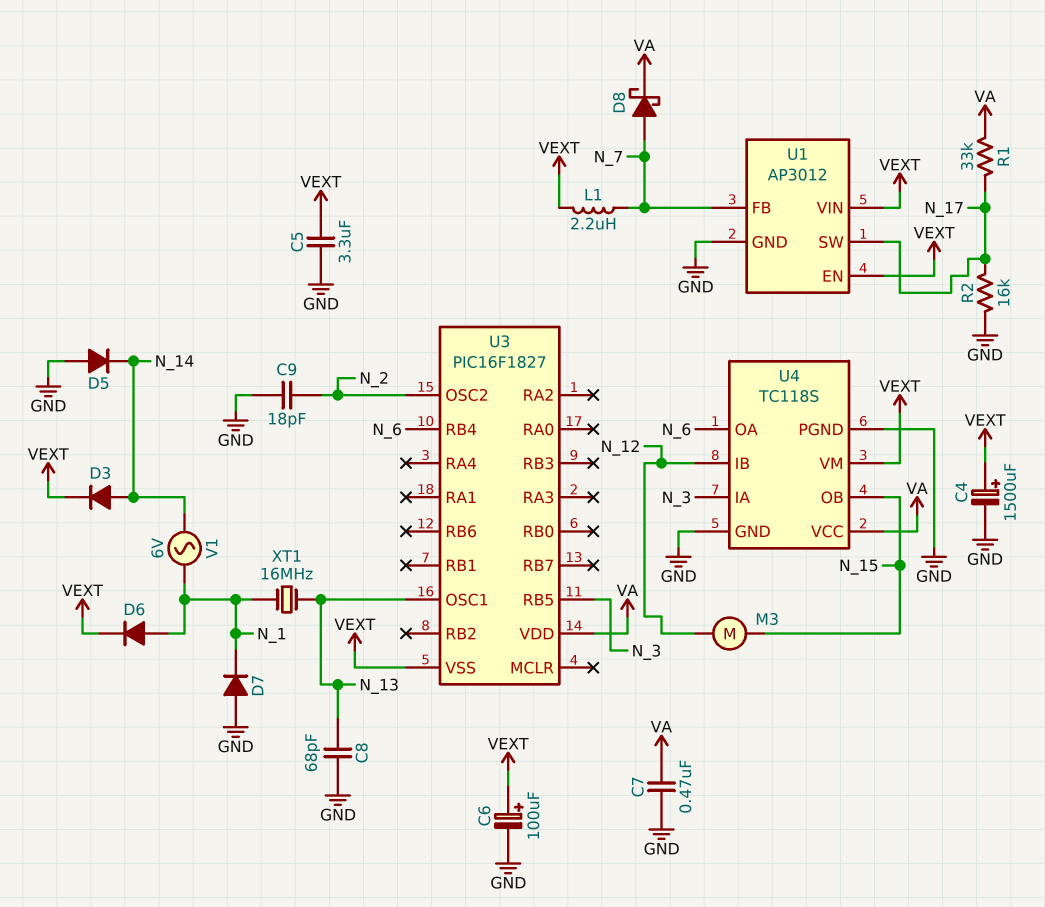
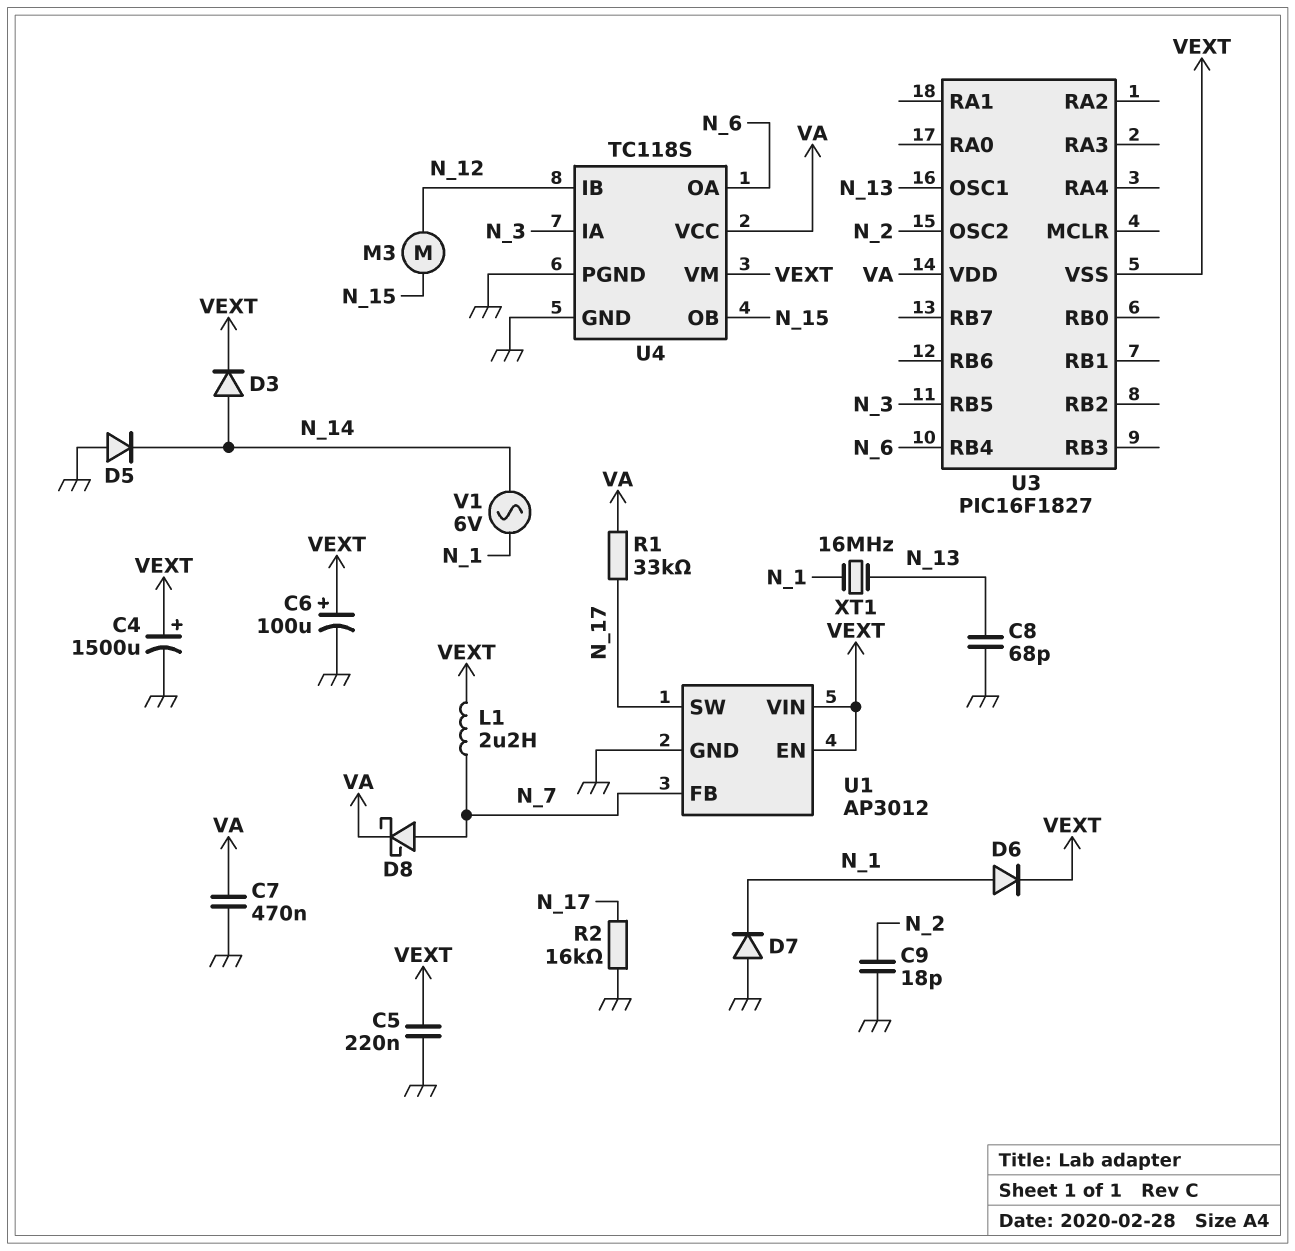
C5: 3.3uF (GND, VEXT) -> 220nF (GND, VEXT)

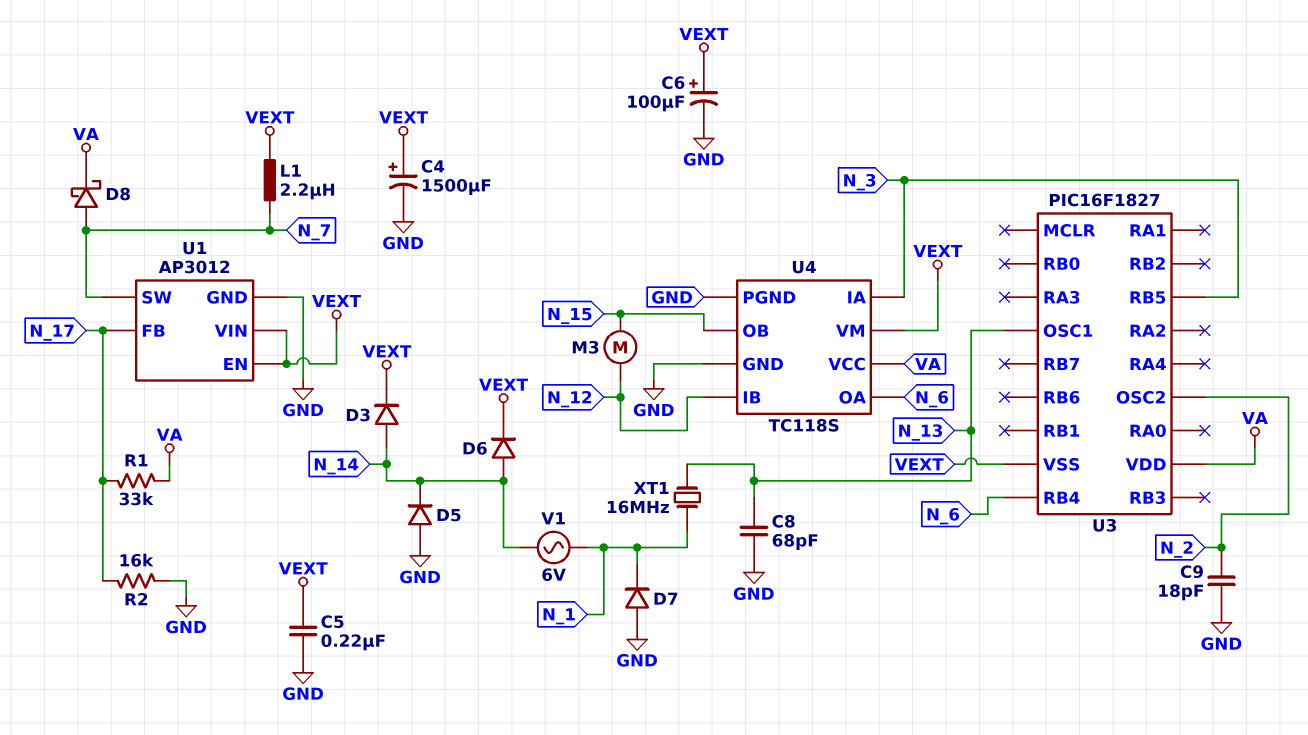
C7: 470nF (GND, VA) -> none
D6: diode (A N_1, K VEXT) -> diode (A N_14, K VEXT)
U1 pin FB: N_7 -> N_17
U1 pin SW: N_17 -> N_7

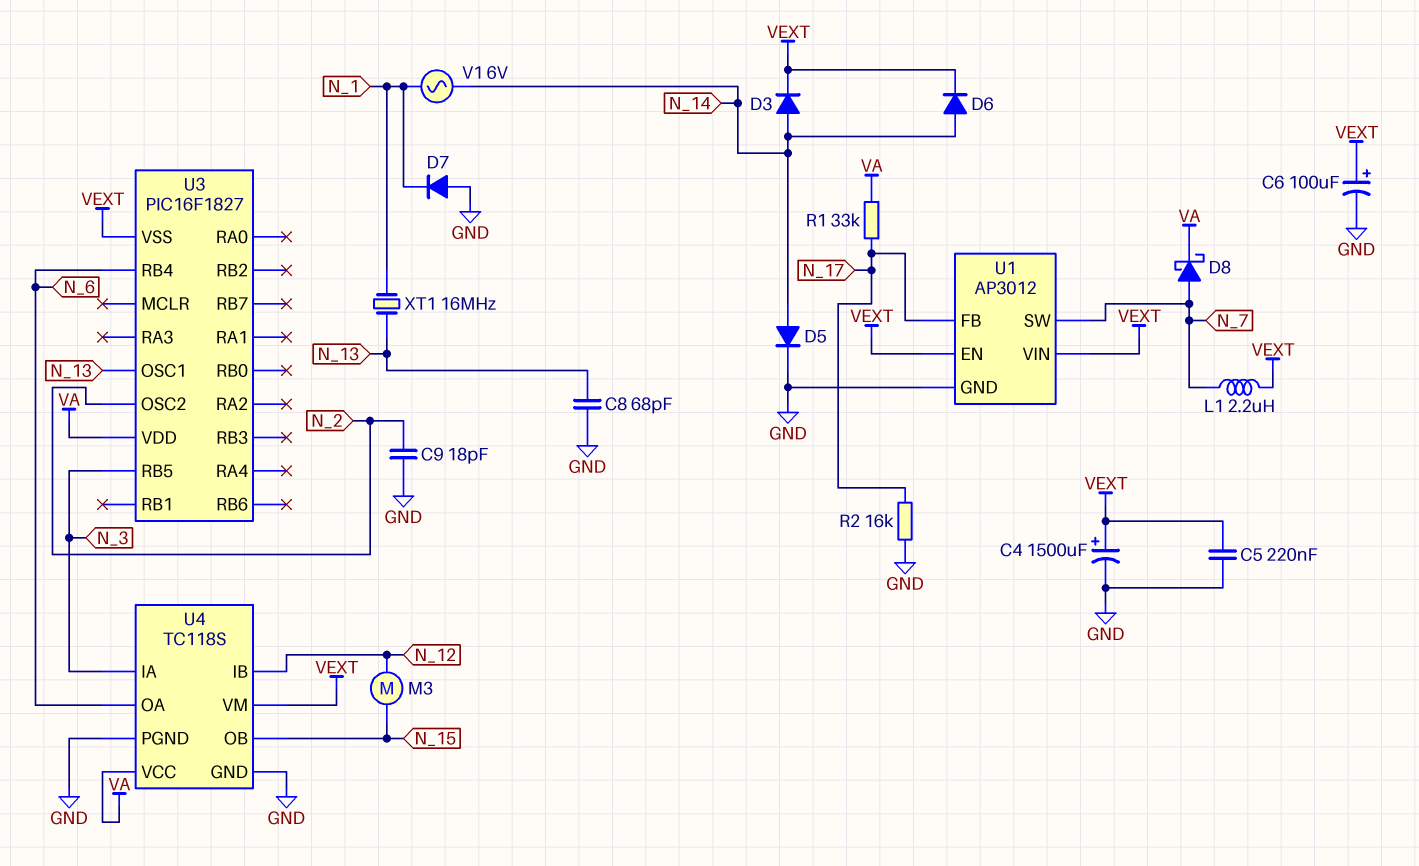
D5: diode (A GND, K N_14) -> diode (A N_14, K GND)

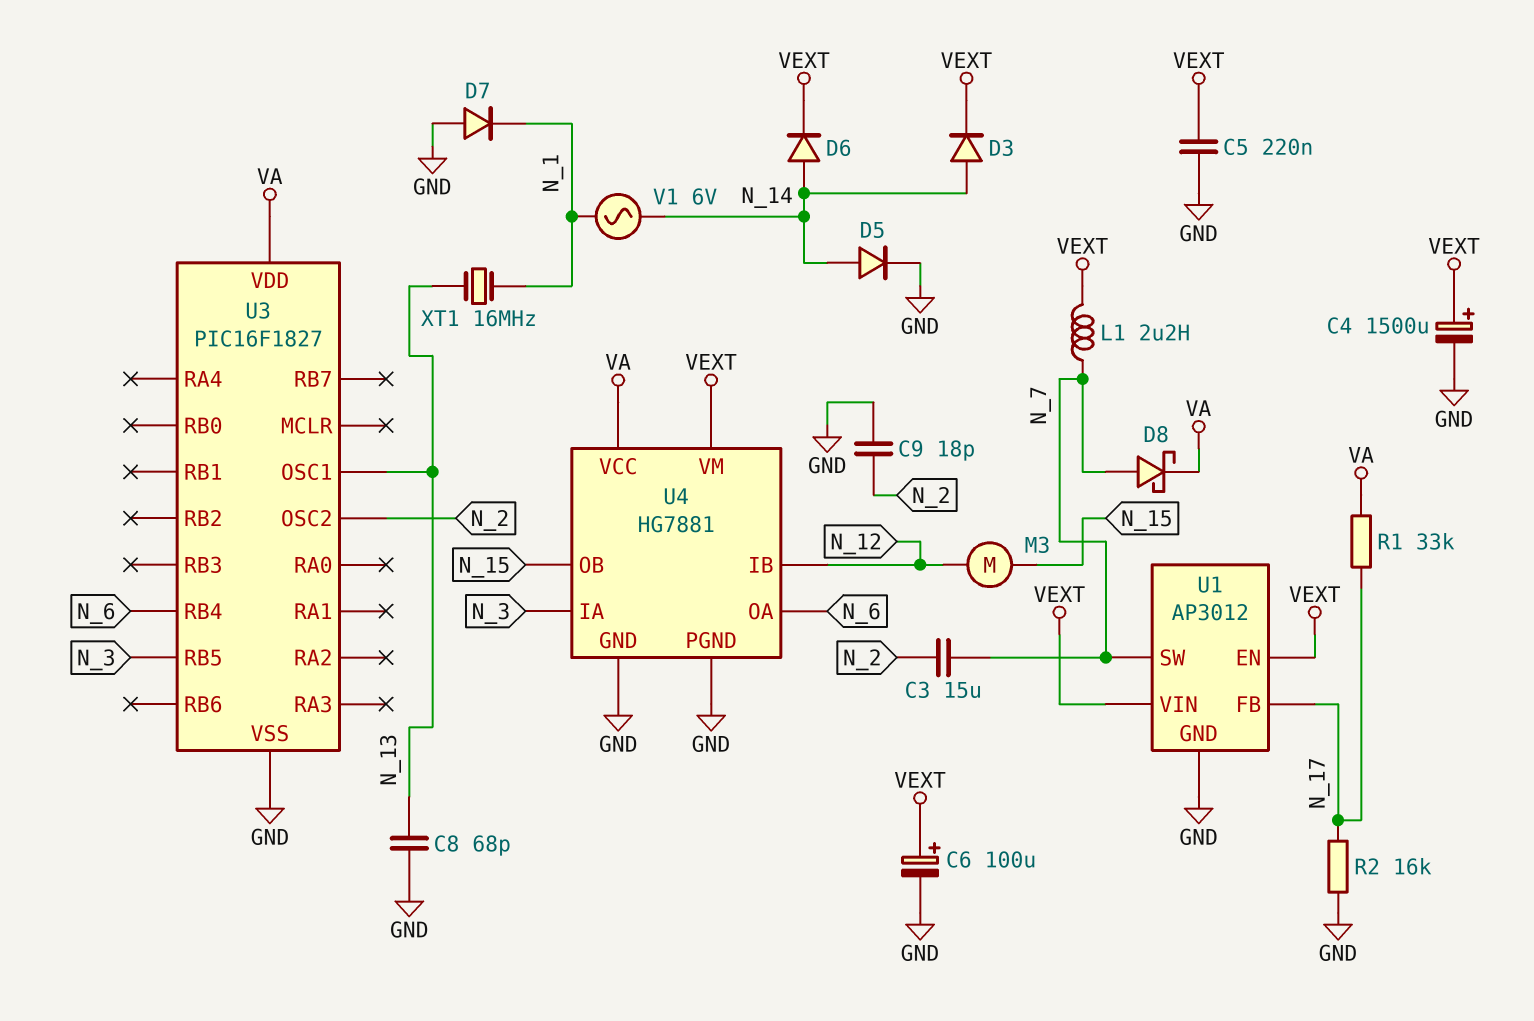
C3: none -> 15uF (N_2, N_7)
U3 pin VSS: VEXT -> GND
U4: TC118S -> HG7881

